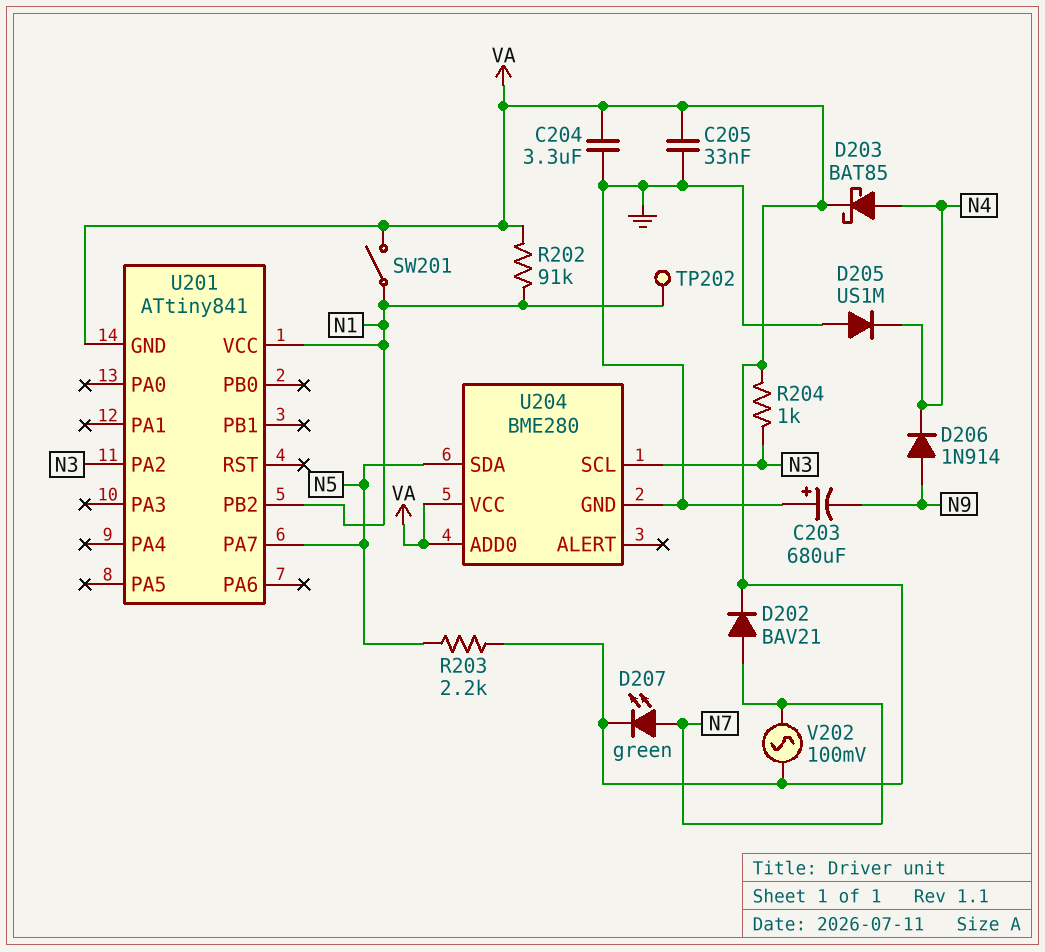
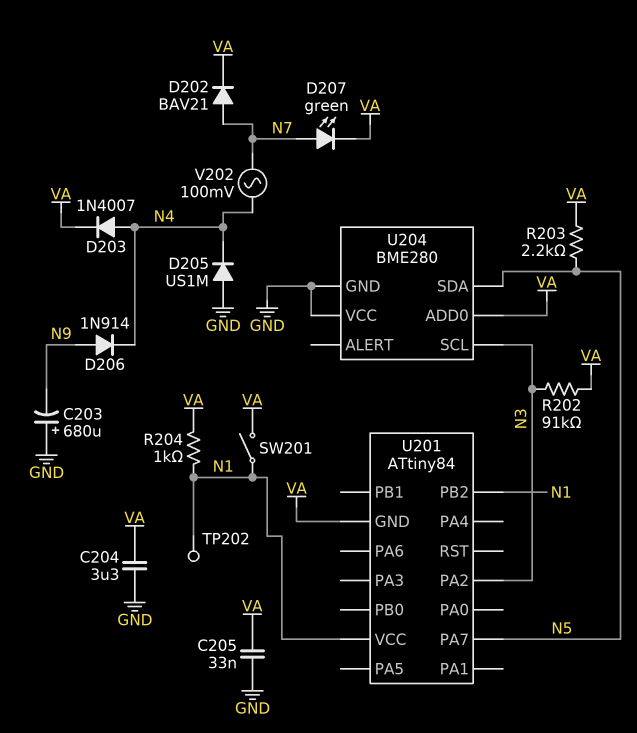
D203: schottky BAT85 (A N4, K VA) -> diode 1N4007 (A N4, K VA)
R202: 91k (N1, VA) -> 91k (N3, VA)
R204: 1k (N3, VA) -> 1k (N1, VA)
U201: ATtiny841 -> ATtiny84
U204 pin VCC: VA -> GND
V202: AC 100mV (N7, VA) -> AC 100mV (N4, N7)

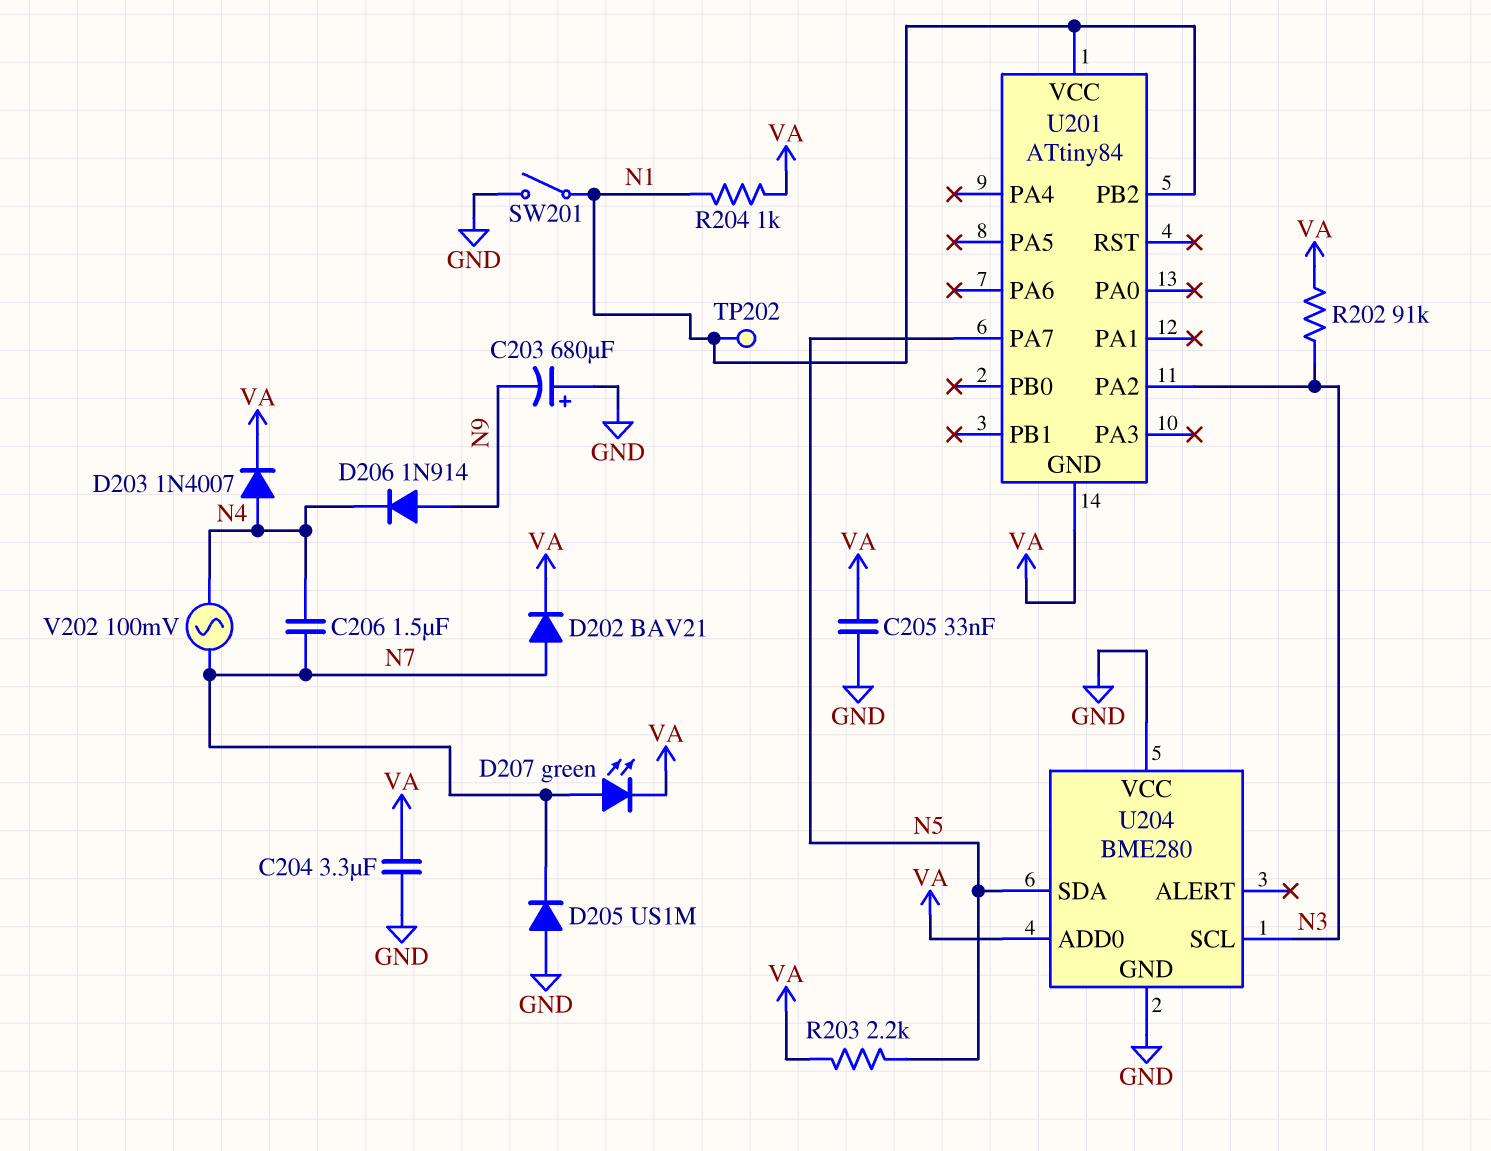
C206: none -> 1.5uF (N4, N7)
D205: diode US1M (A GND, K N4) -> diode US1M (A GND, K N7)
SW201: switch (N1, VA) -> switch (GND, N1)

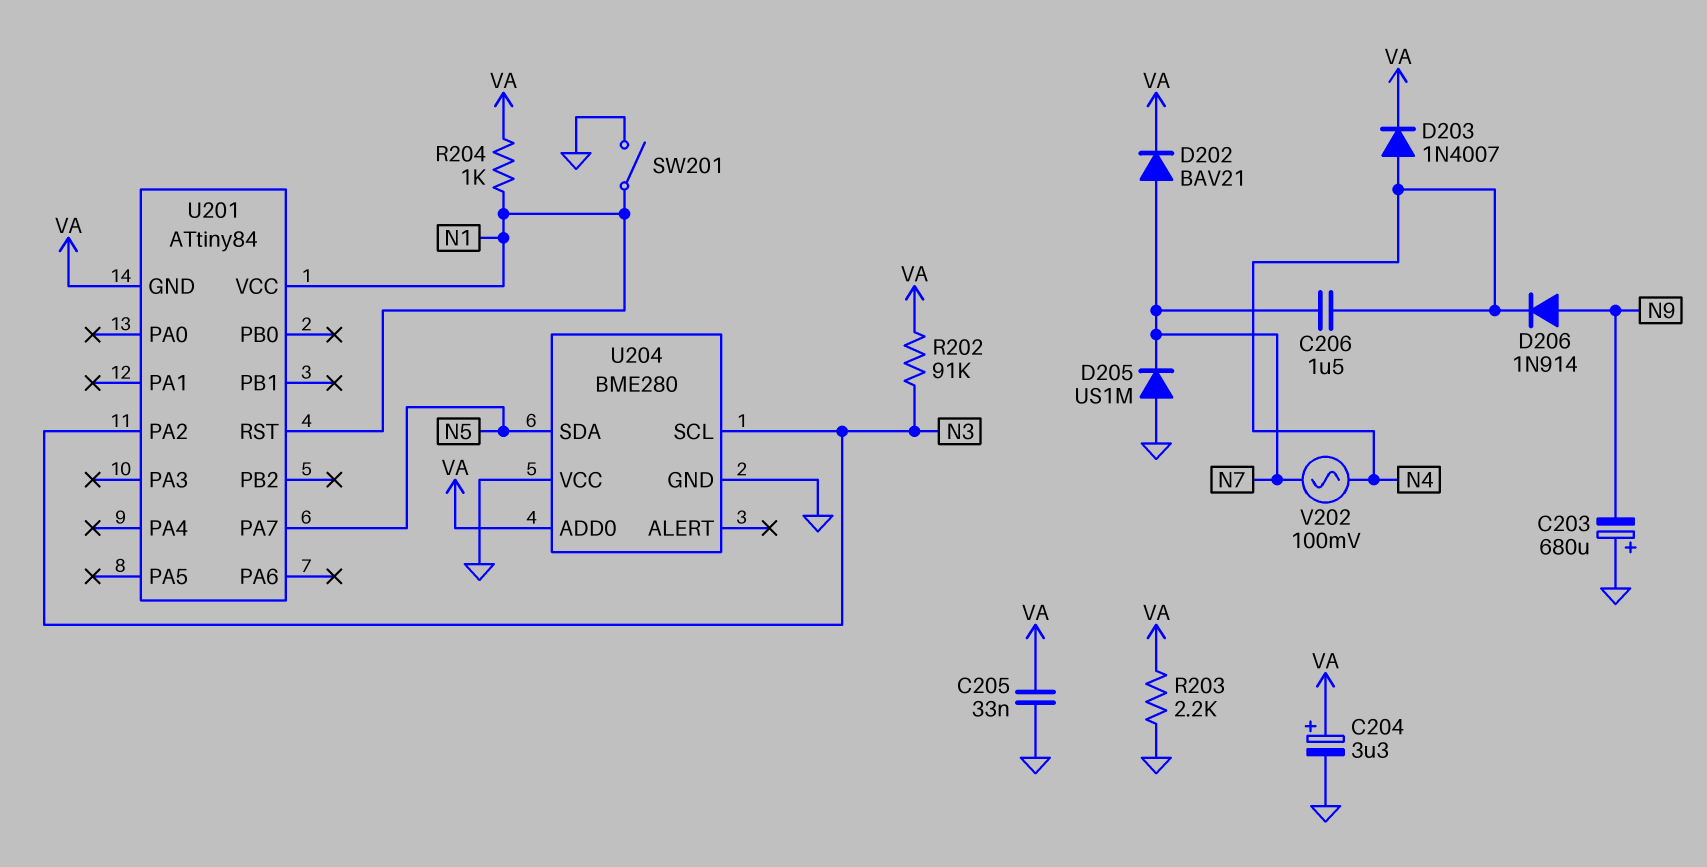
C204: 3.3uF (GND, VA) -> 3.3uF (plus VA, minus GND)
D207: LED green (A N7, K VA) -> none
R203: 2.2k (N5, VA) -> 2.2k (GND, VA)
TP202: test point (N1) -> none
U201 pin PB2: N1 -> none
U201 pin RST: none -> N1

